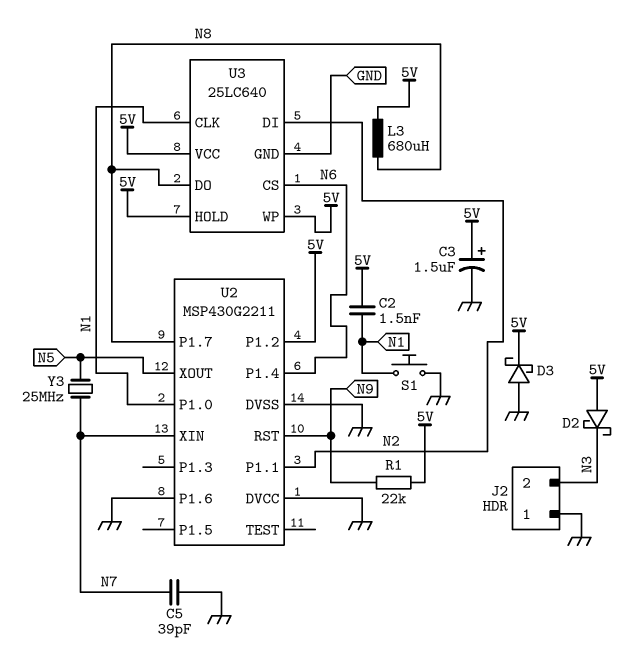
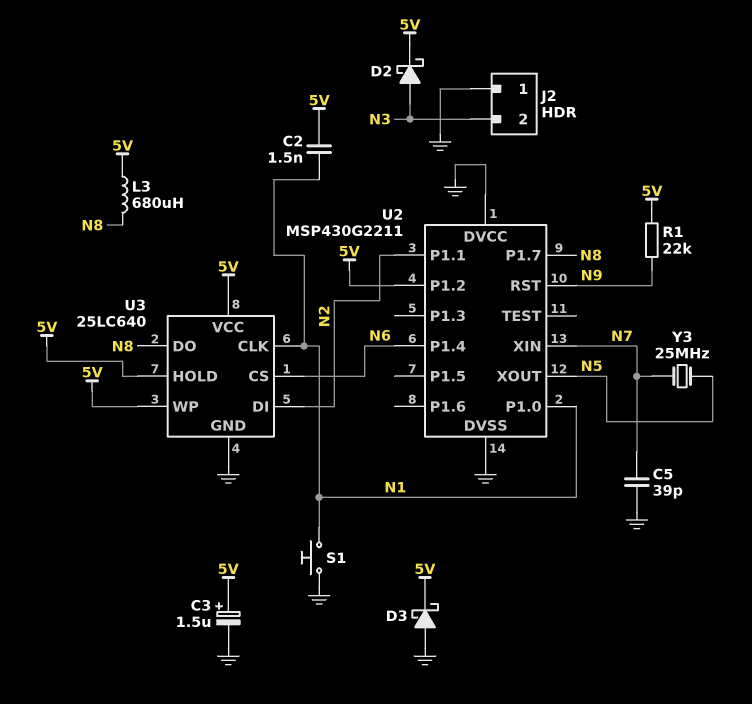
D2: schottky (A 5V, K N3) -> schottky (A N3, K 5V)
U2 pin P1.6: GND -> none

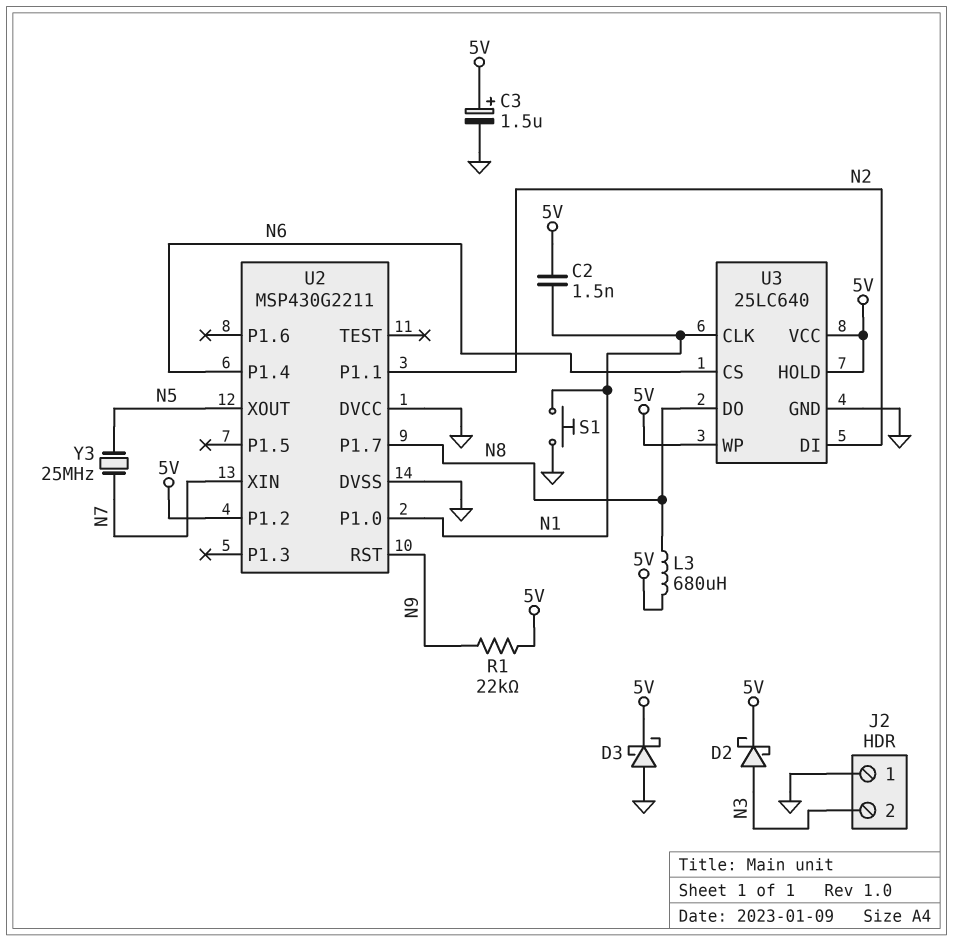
C5: 39pF (GND, N7) -> none

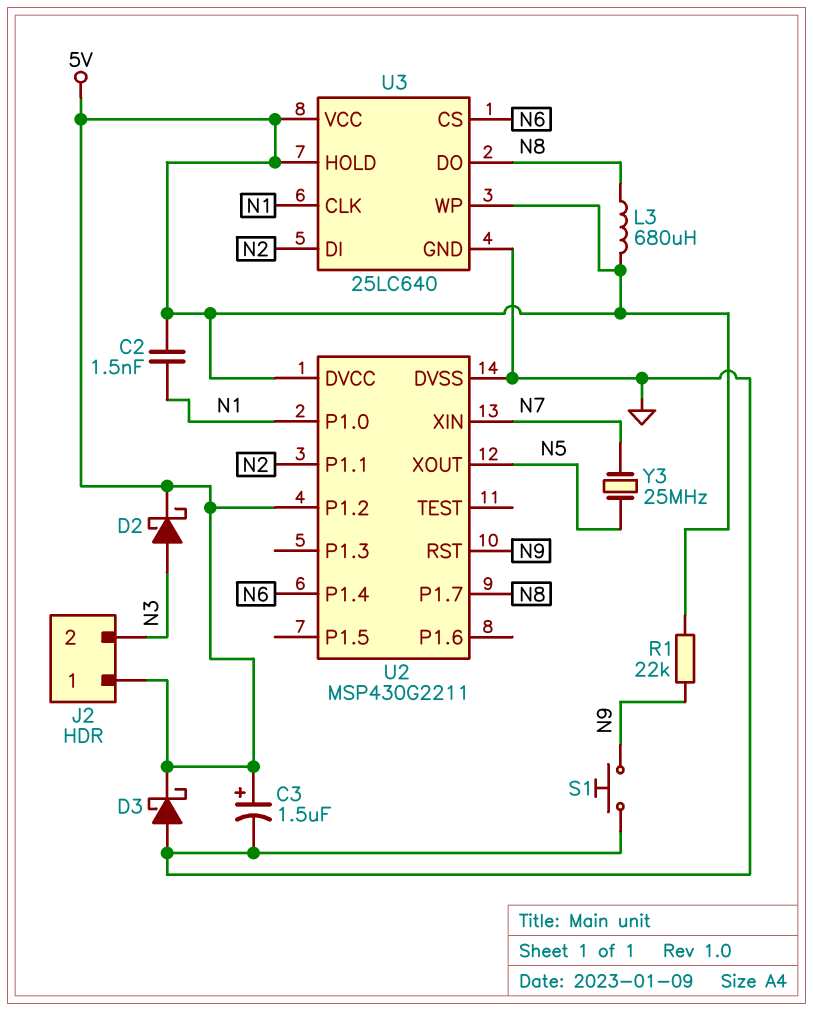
J2 pin 1: GND -> 5V
S1: button (GND, N1) -> button (GND, N9)
U2 pin DVCC: GND -> 5V

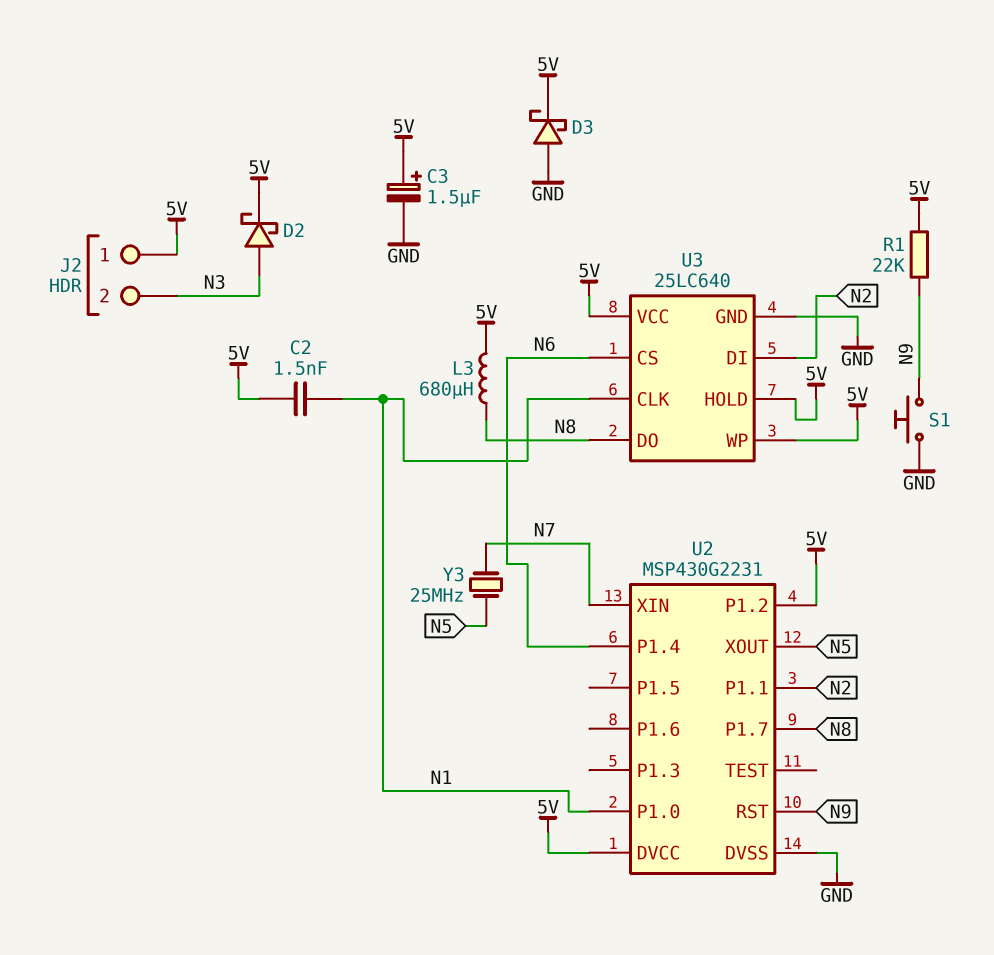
U2: MSP430G2211 -> MSP430G2231

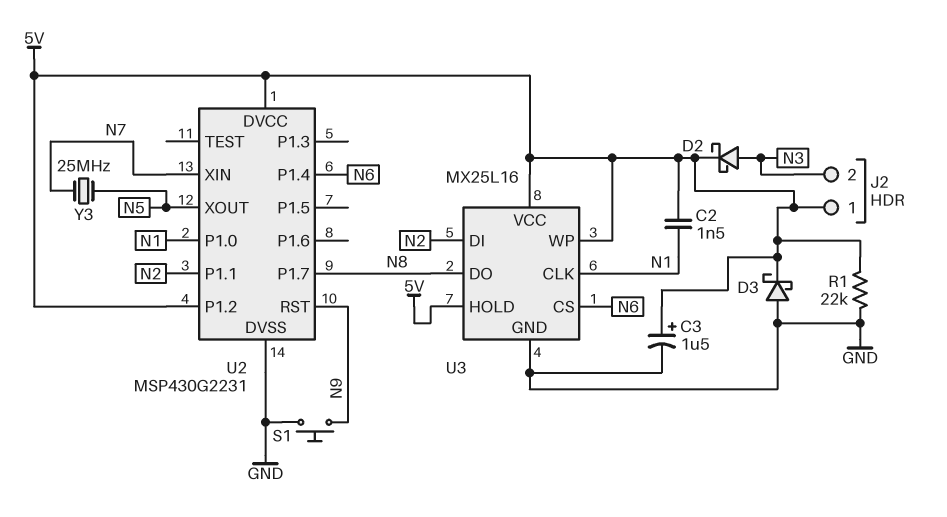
L3: 680uH (5V, N8) -> none
R1: 22k (5V, N9) -> 22k (5V, GND)
U3: 25LC640 -> MX25L16

